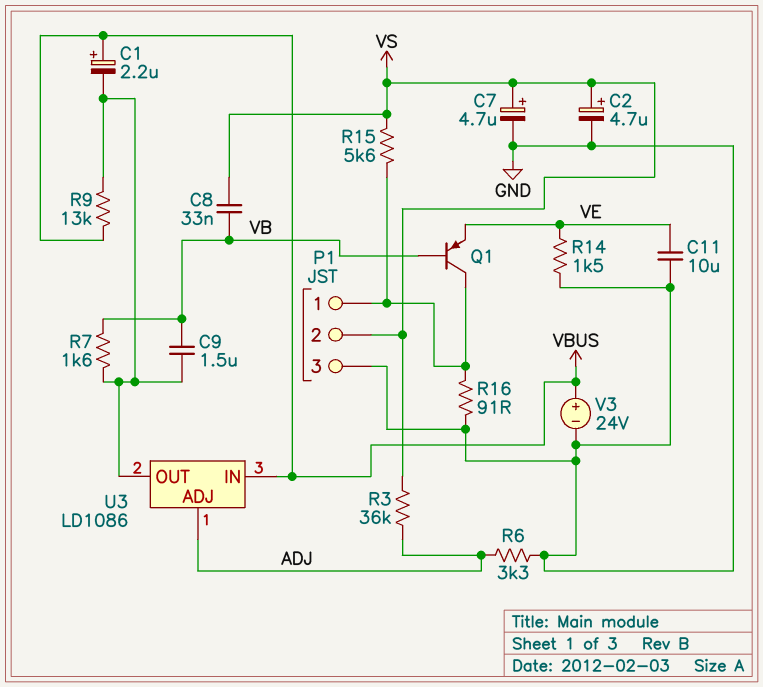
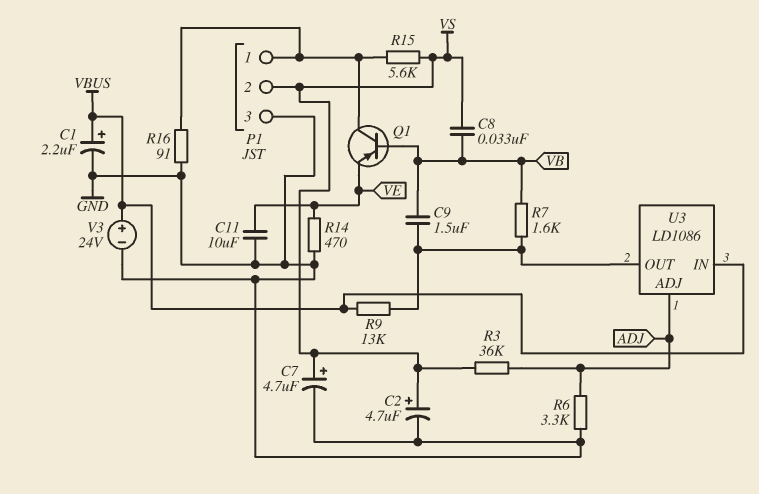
C1: 2.2uF (plus VBUS, minus U3/OUT) -> 2.2uF (plus VBUS, minus GND)
R14: 1.5k (GND, VE) -> 470 (GND, VE)

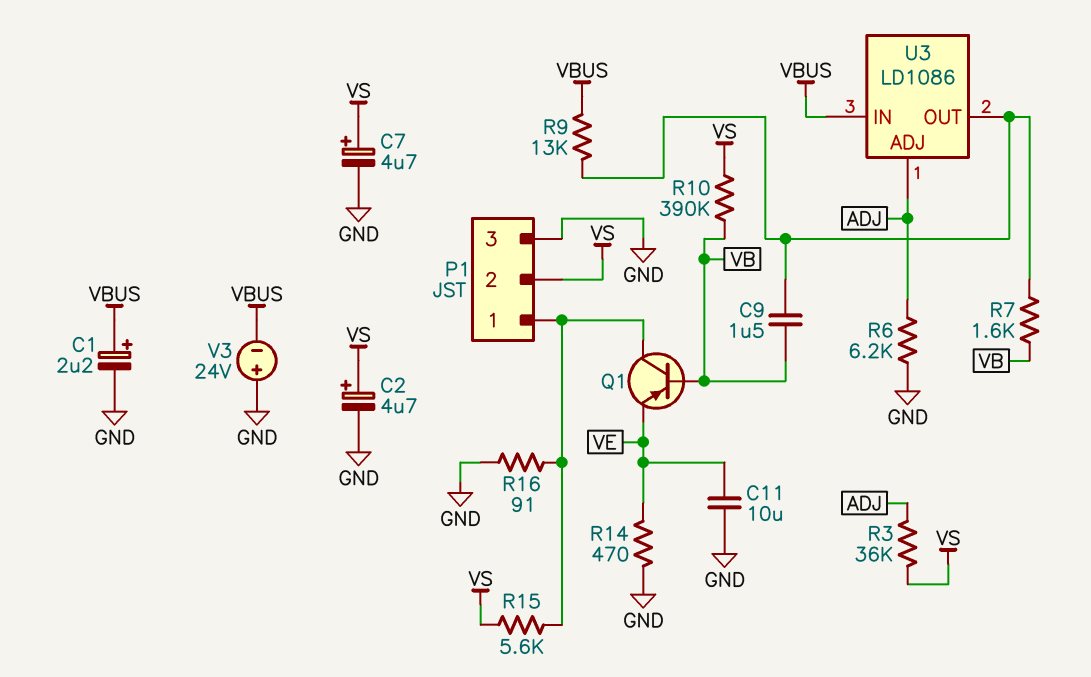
C8: 33nF (VB, VS) -> none
R6: 3.3k (ADJ, GND) -> 6.2k (ADJ, GND)
R10: none -> 390k (VB, VS)
V3: 24V (plus VBUS, minus GND) -> 24V (plus GND, minus VBUS)

